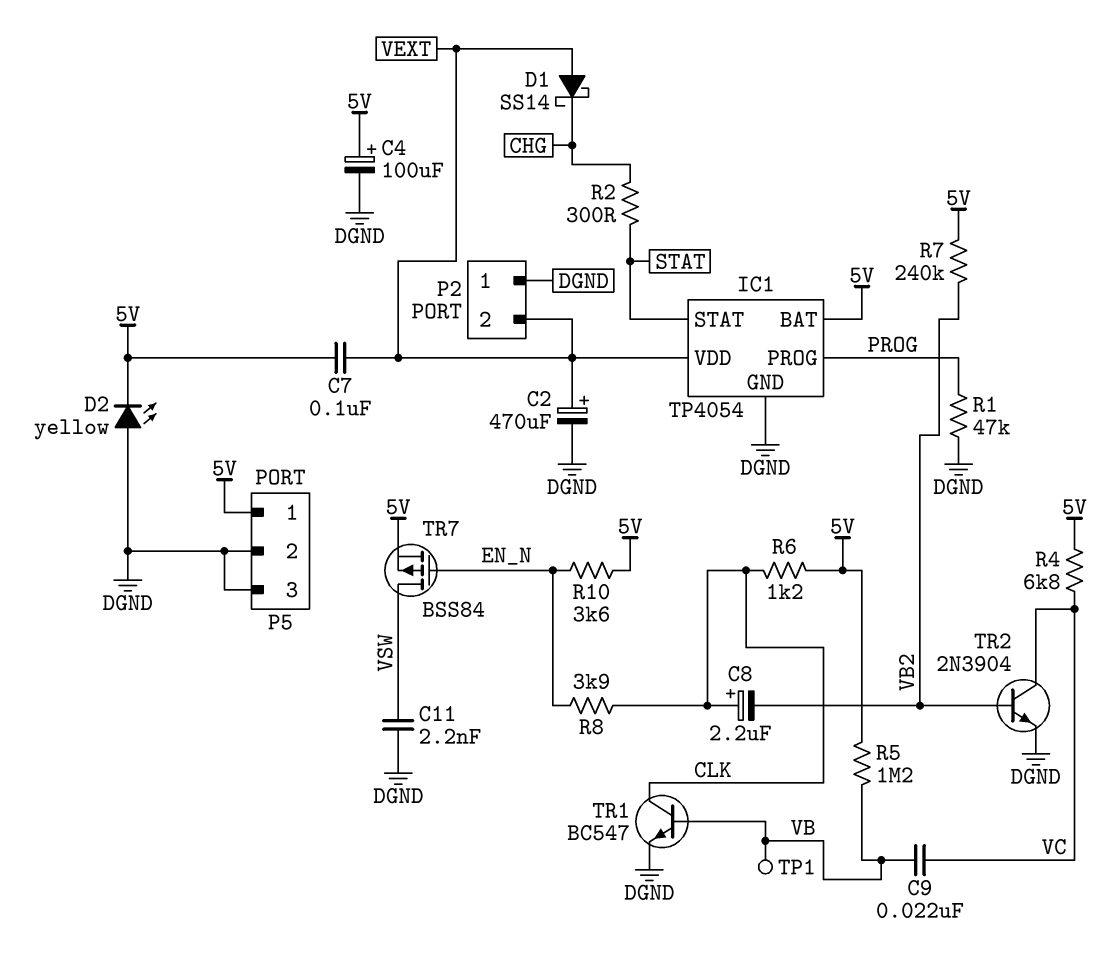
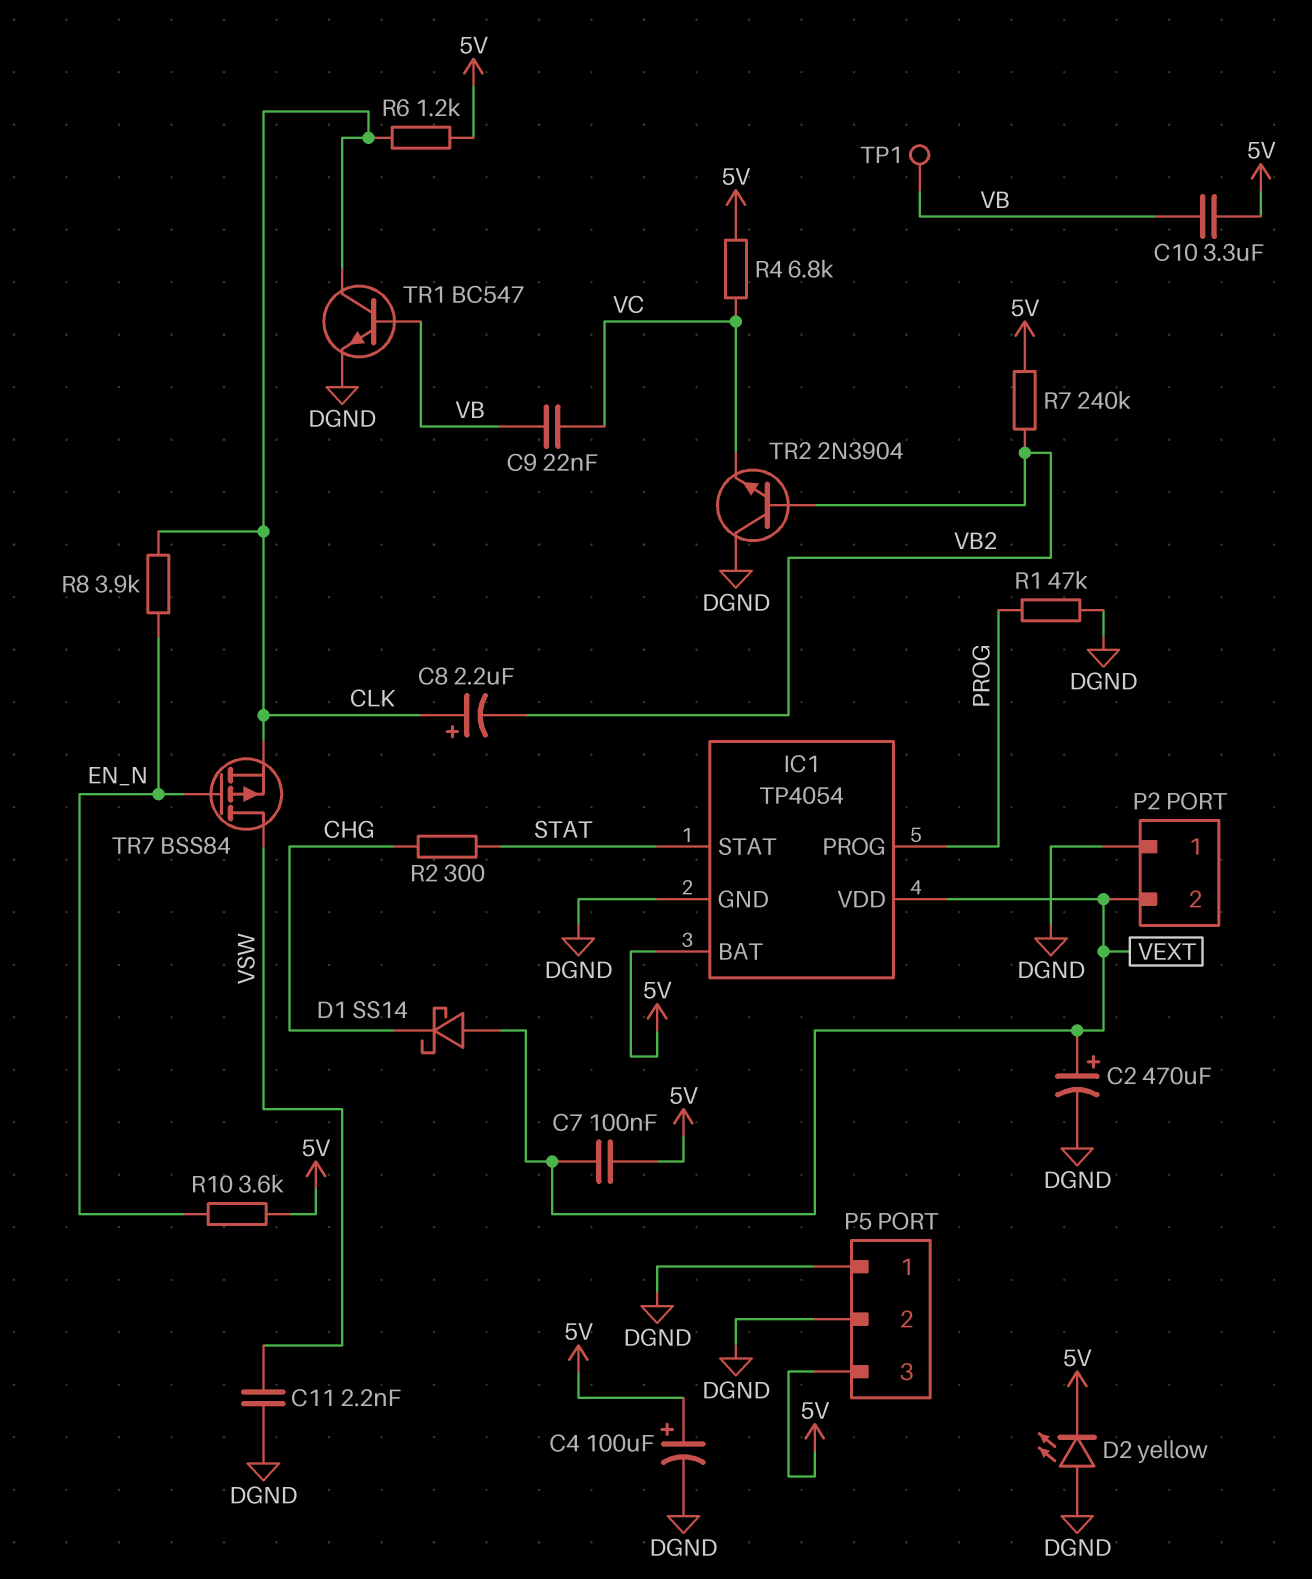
C10: none -> 3.3uF (5V, VB)
P5 pin 1: 5V -> DGND
P5 pin 3: DGND -> 5V
R5: 1.2M (5V, VB) -> none
TR2: NPN 2N3904 (B VB2, C VC, E DGND) -> NPN 2N3904 (B VB2, C DGND, E VC)
TR7: PMOS BSS84 (G EN_N, D VSW, S 5V) -> PMOS BSS84 (G EN_N, D VSW, S CLK)

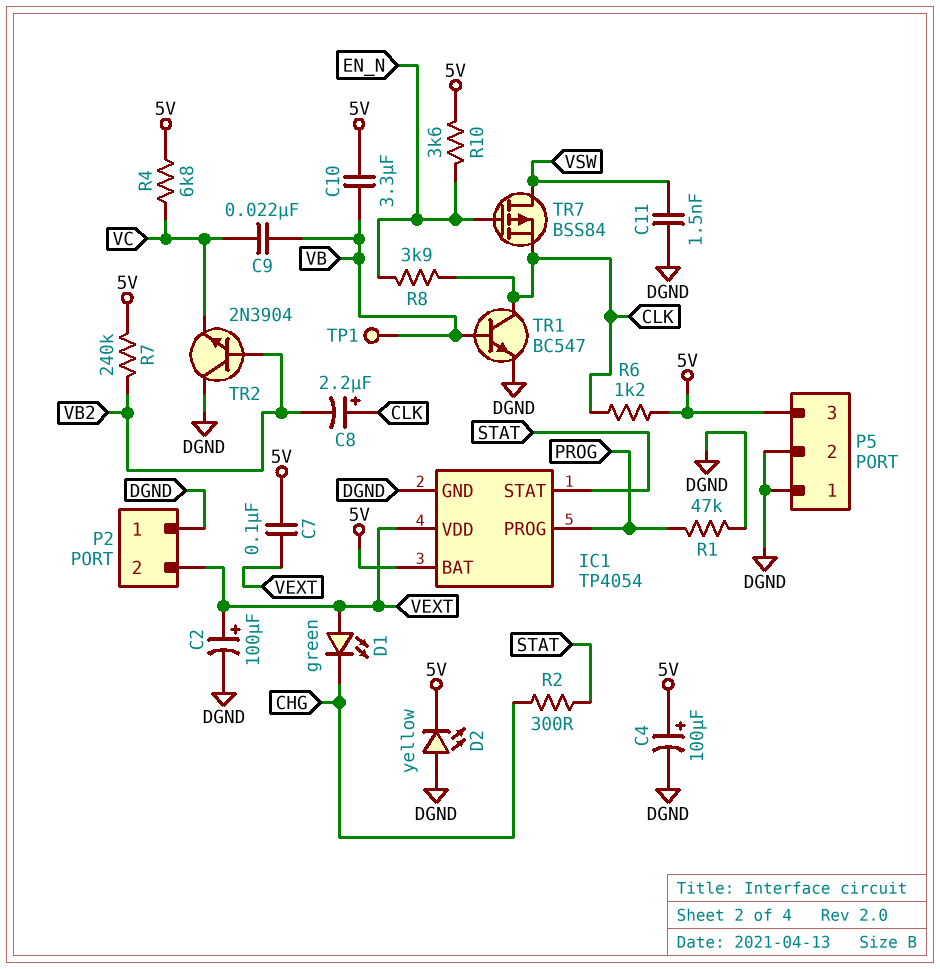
C2: 470uF (plus VEXT, minus DGND) -> 100uF (plus VEXT, minus DGND)
C11: 2.2nF (DGND, VSW) -> 1.5nF (DGND, VSW)
D1: schottky SS14 (A VEXT, K CHG) -> LED green (A VEXT, K CHG)

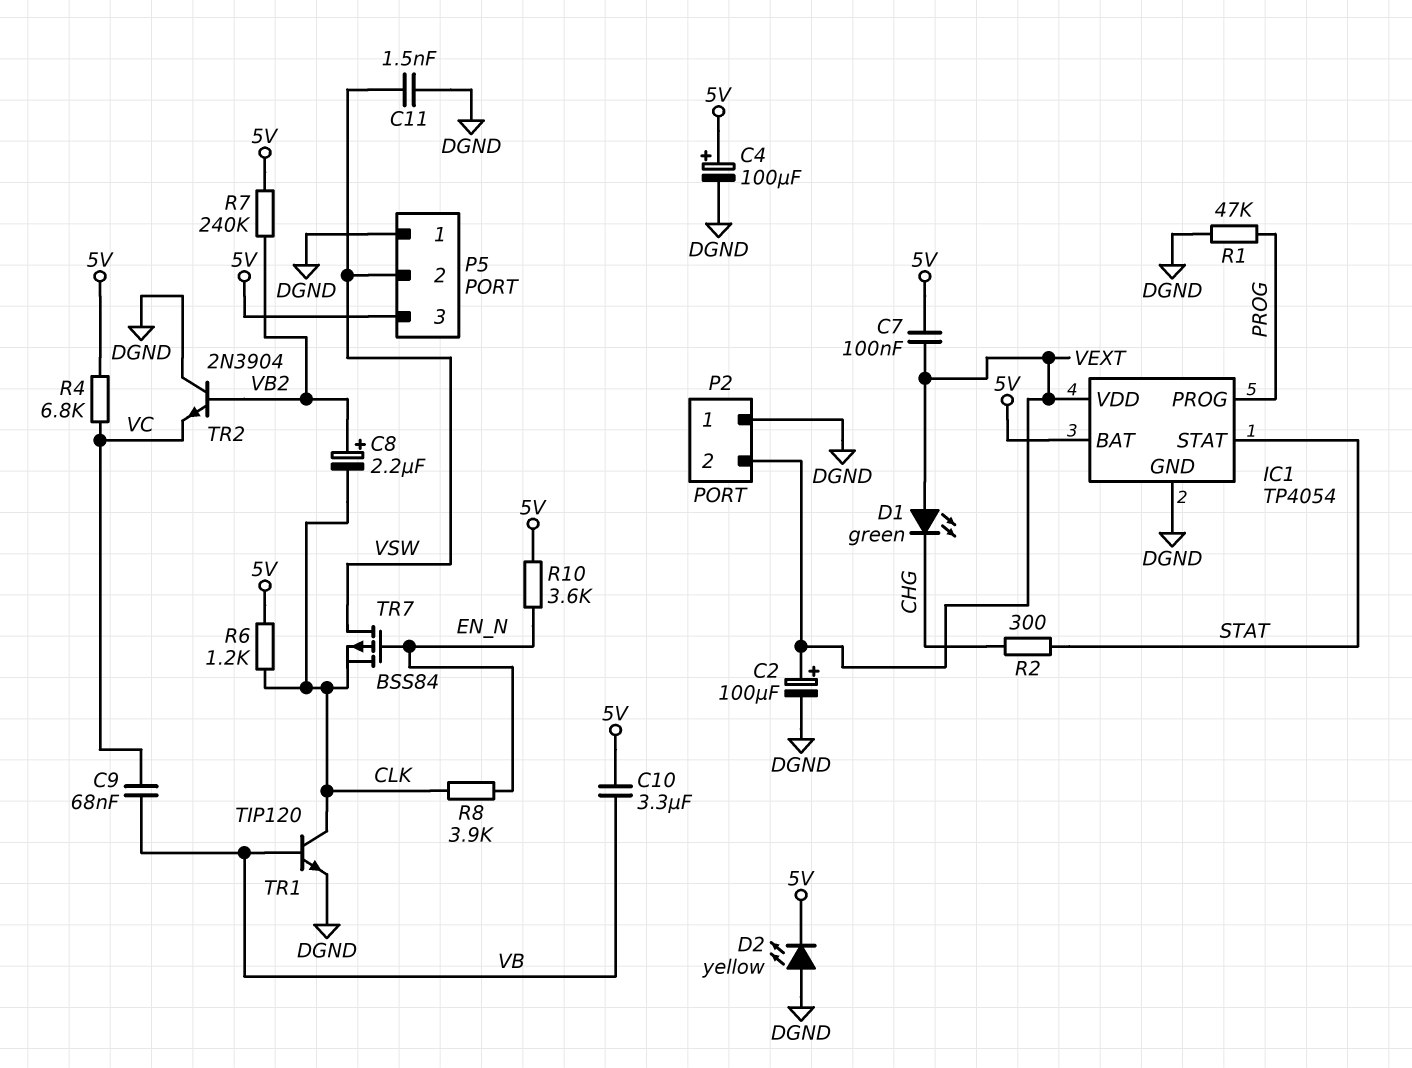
C8: 2.2uF (plus CLK, minus VB2) -> 2.2uF (plus VB2, minus CLK)
C9: 22nF (VB, VC) -> 68nF (VB, VC)
P5 pin 2: DGND -> VSW
TP1: test point (VB) -> none
TR1: NPN BC547 (B VB, C CLK, E DGND) -> NPN TIP120 (B VB, C CLK, E DGND)

